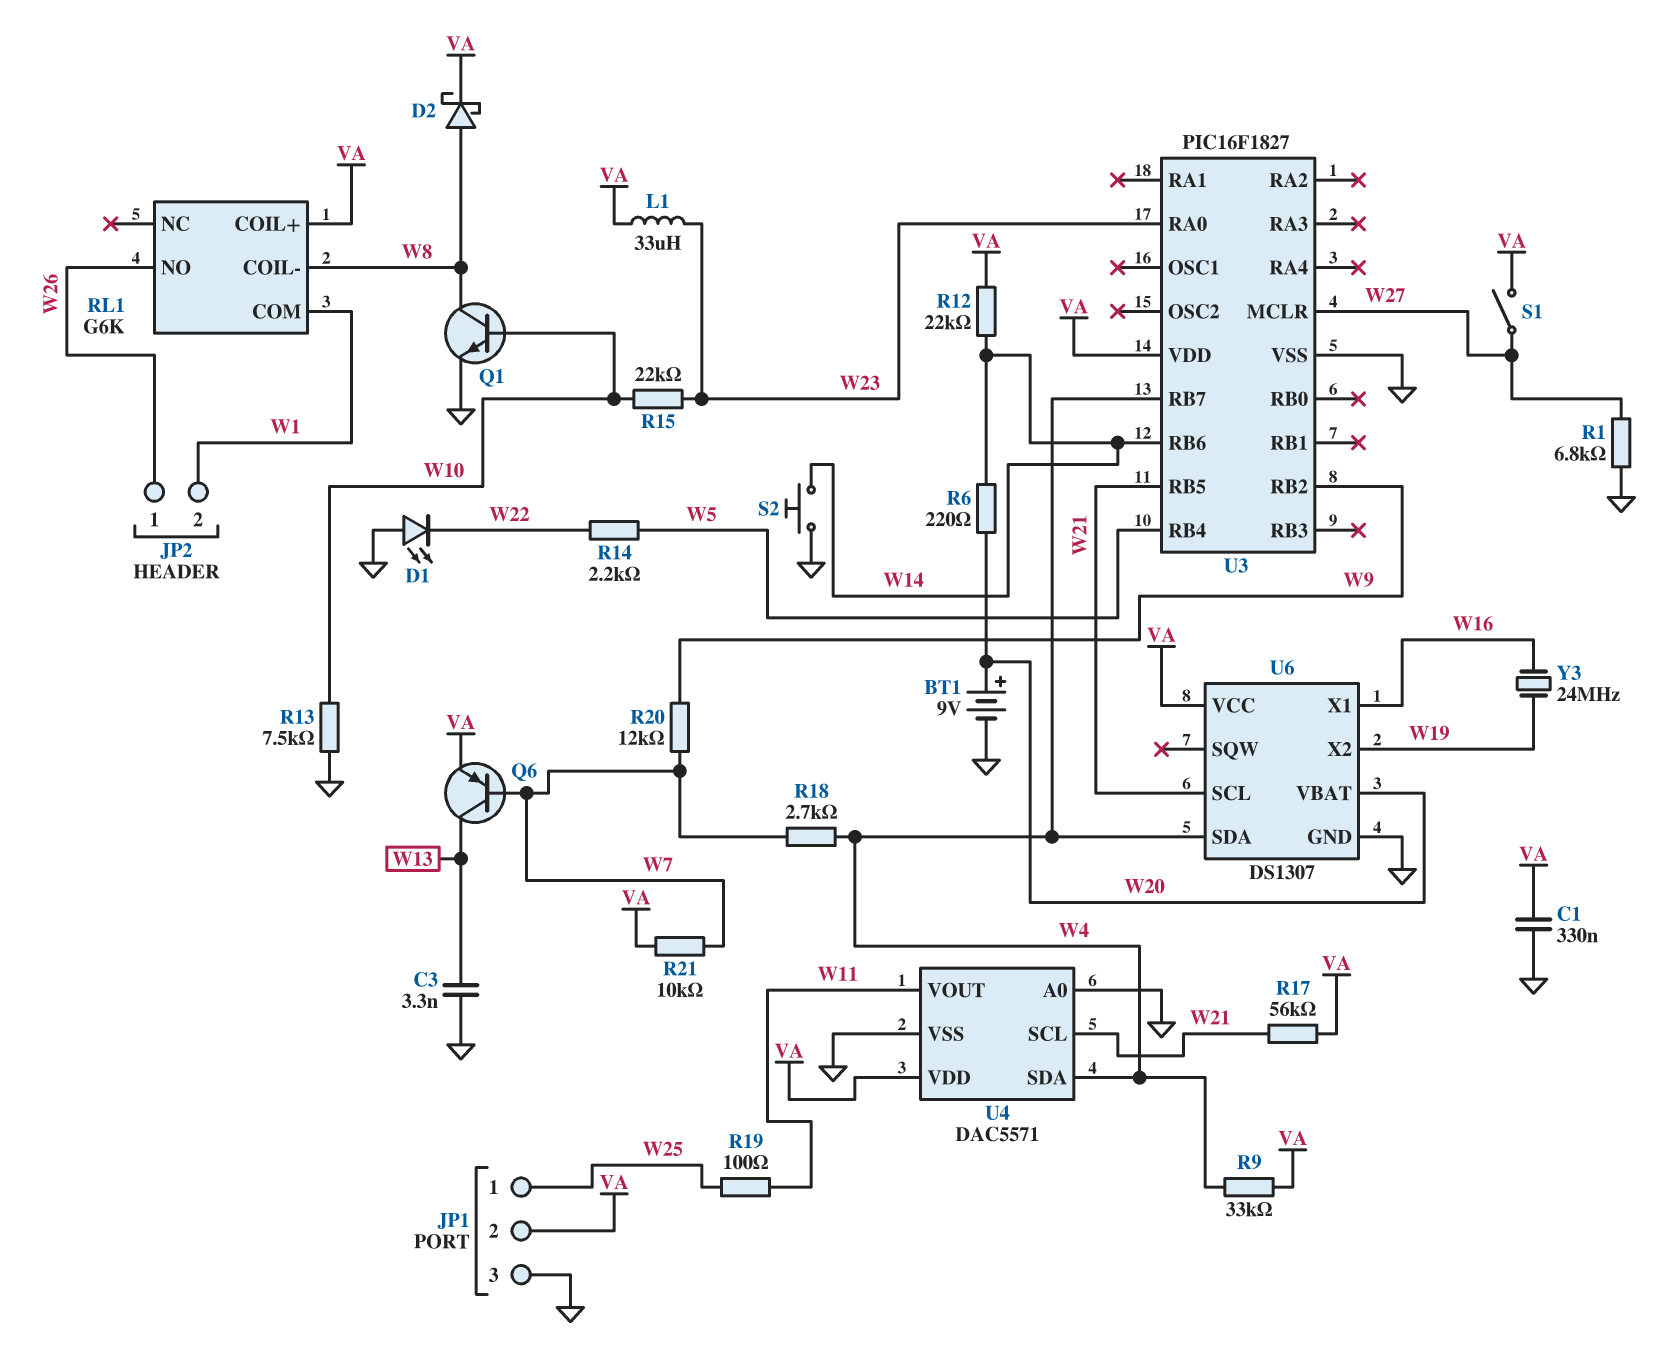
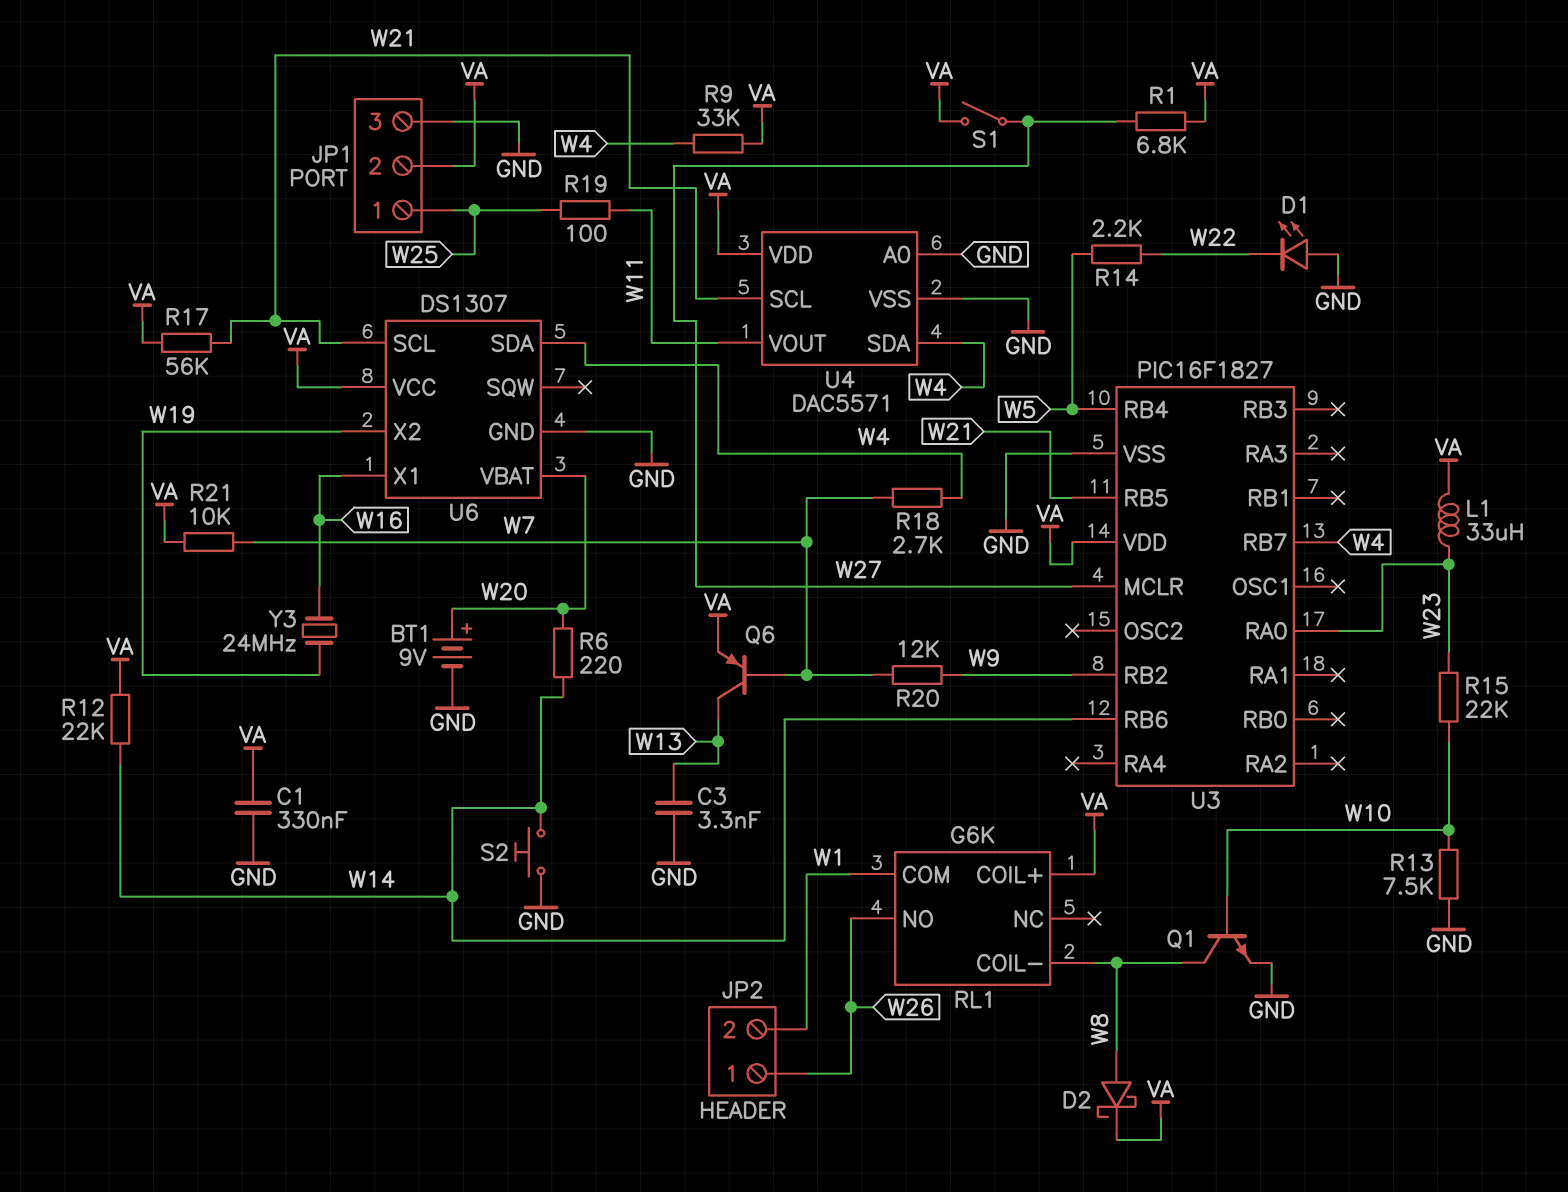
R1: 6.8k (GND, W27) -> 6.8k (VA, W27)

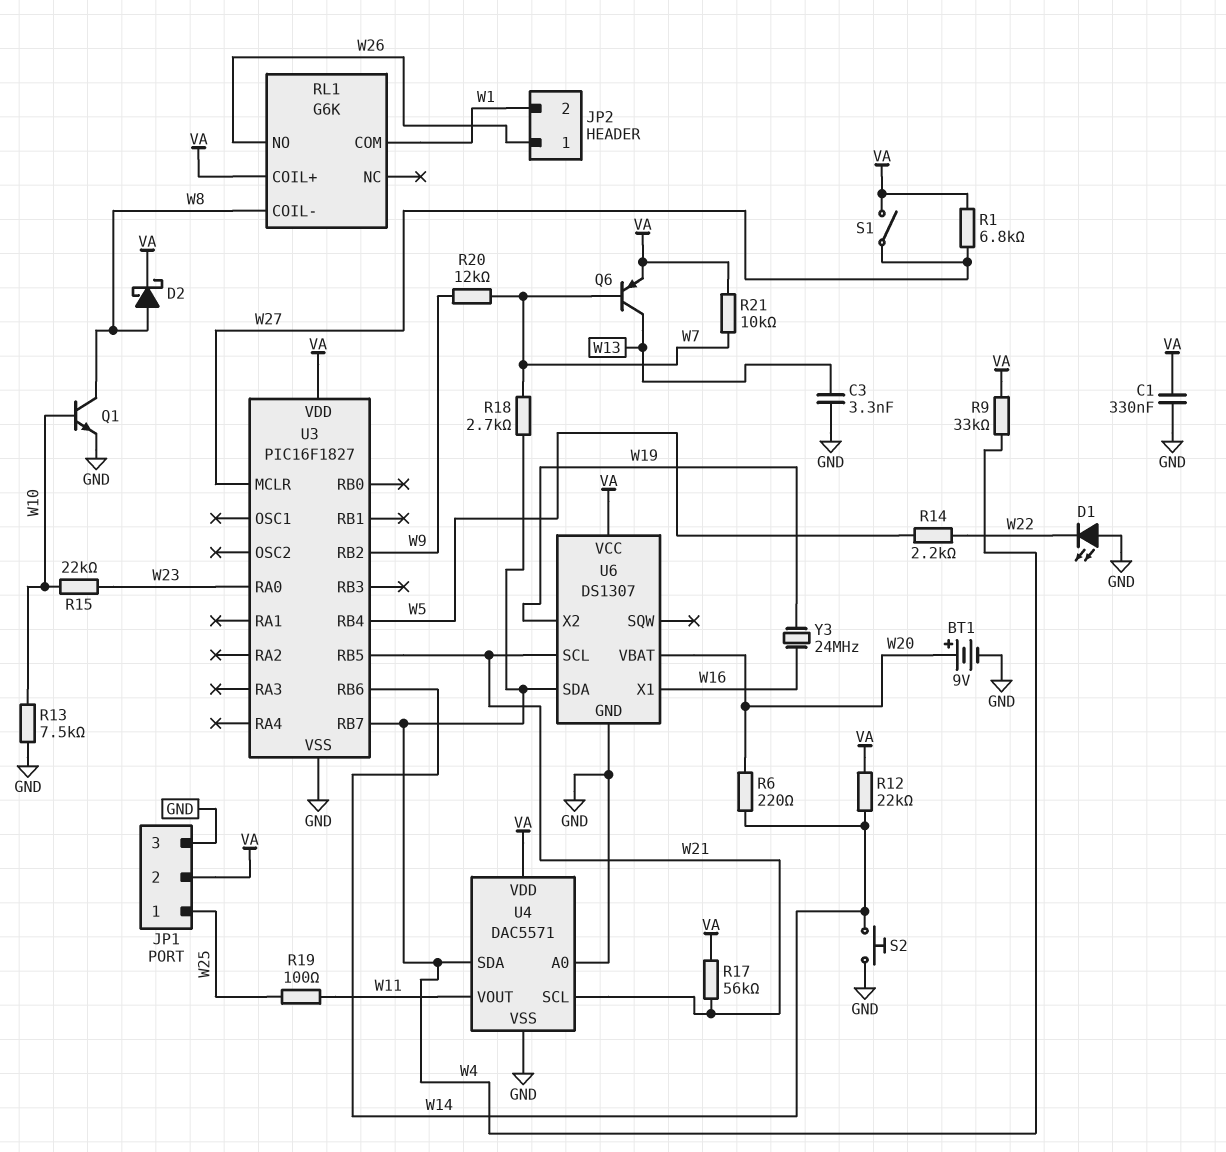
L1: 33uH (VA, W23) -> none

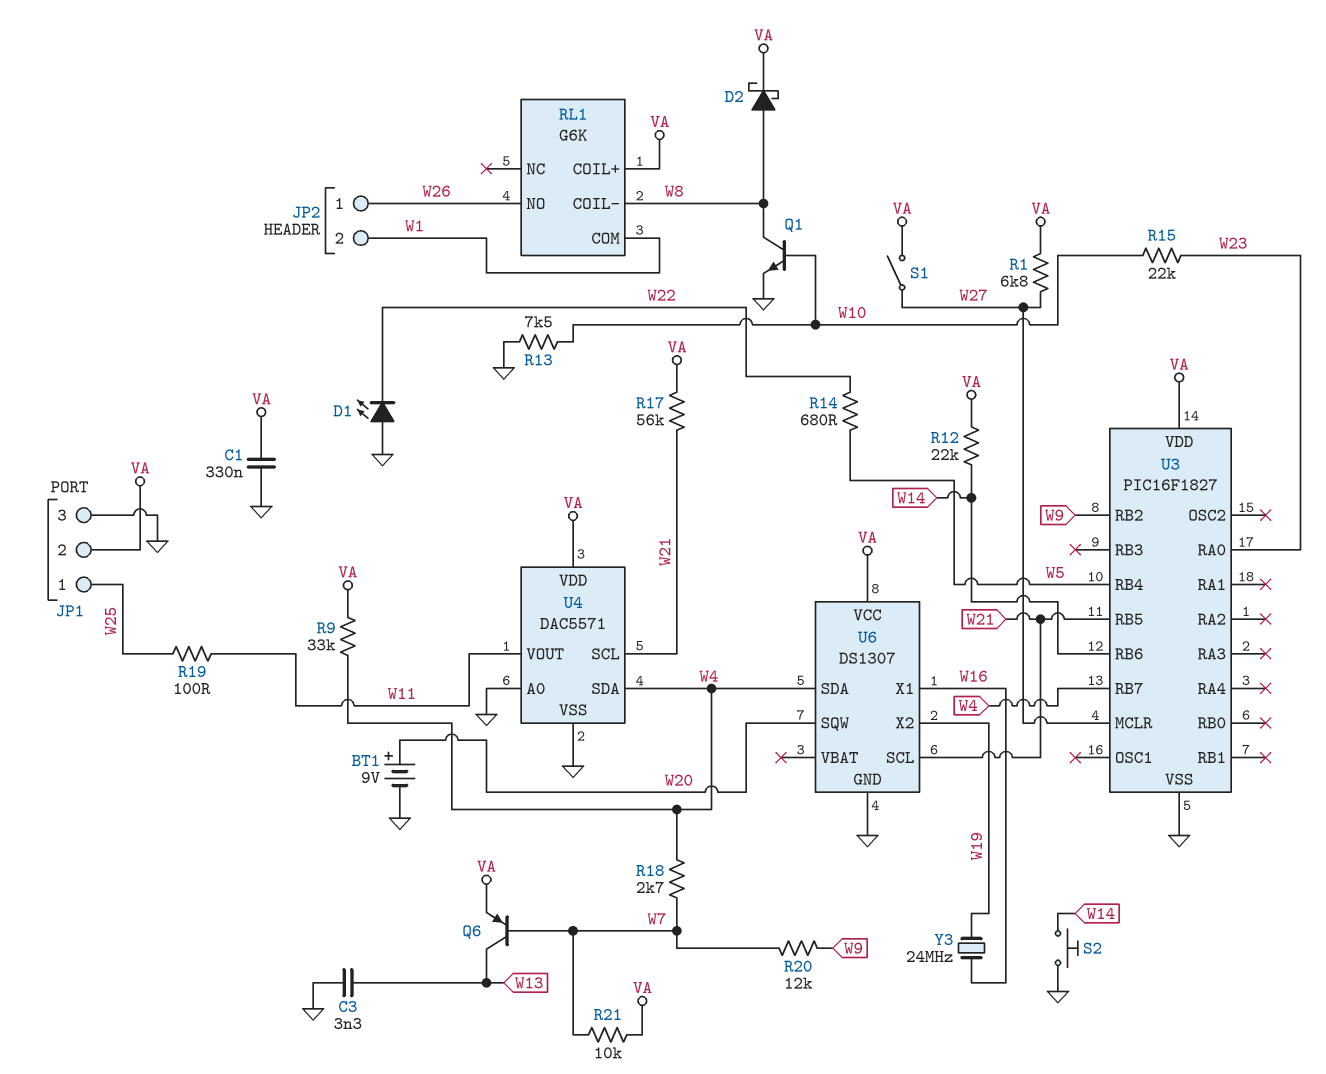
R6: 220 (W14, W20) -> none
R14: 2.2k (W5, W22) -> 680 (W5, W22)
U6 pin SQW: none -> W20
U6 pin VBAT: W20 -> none

